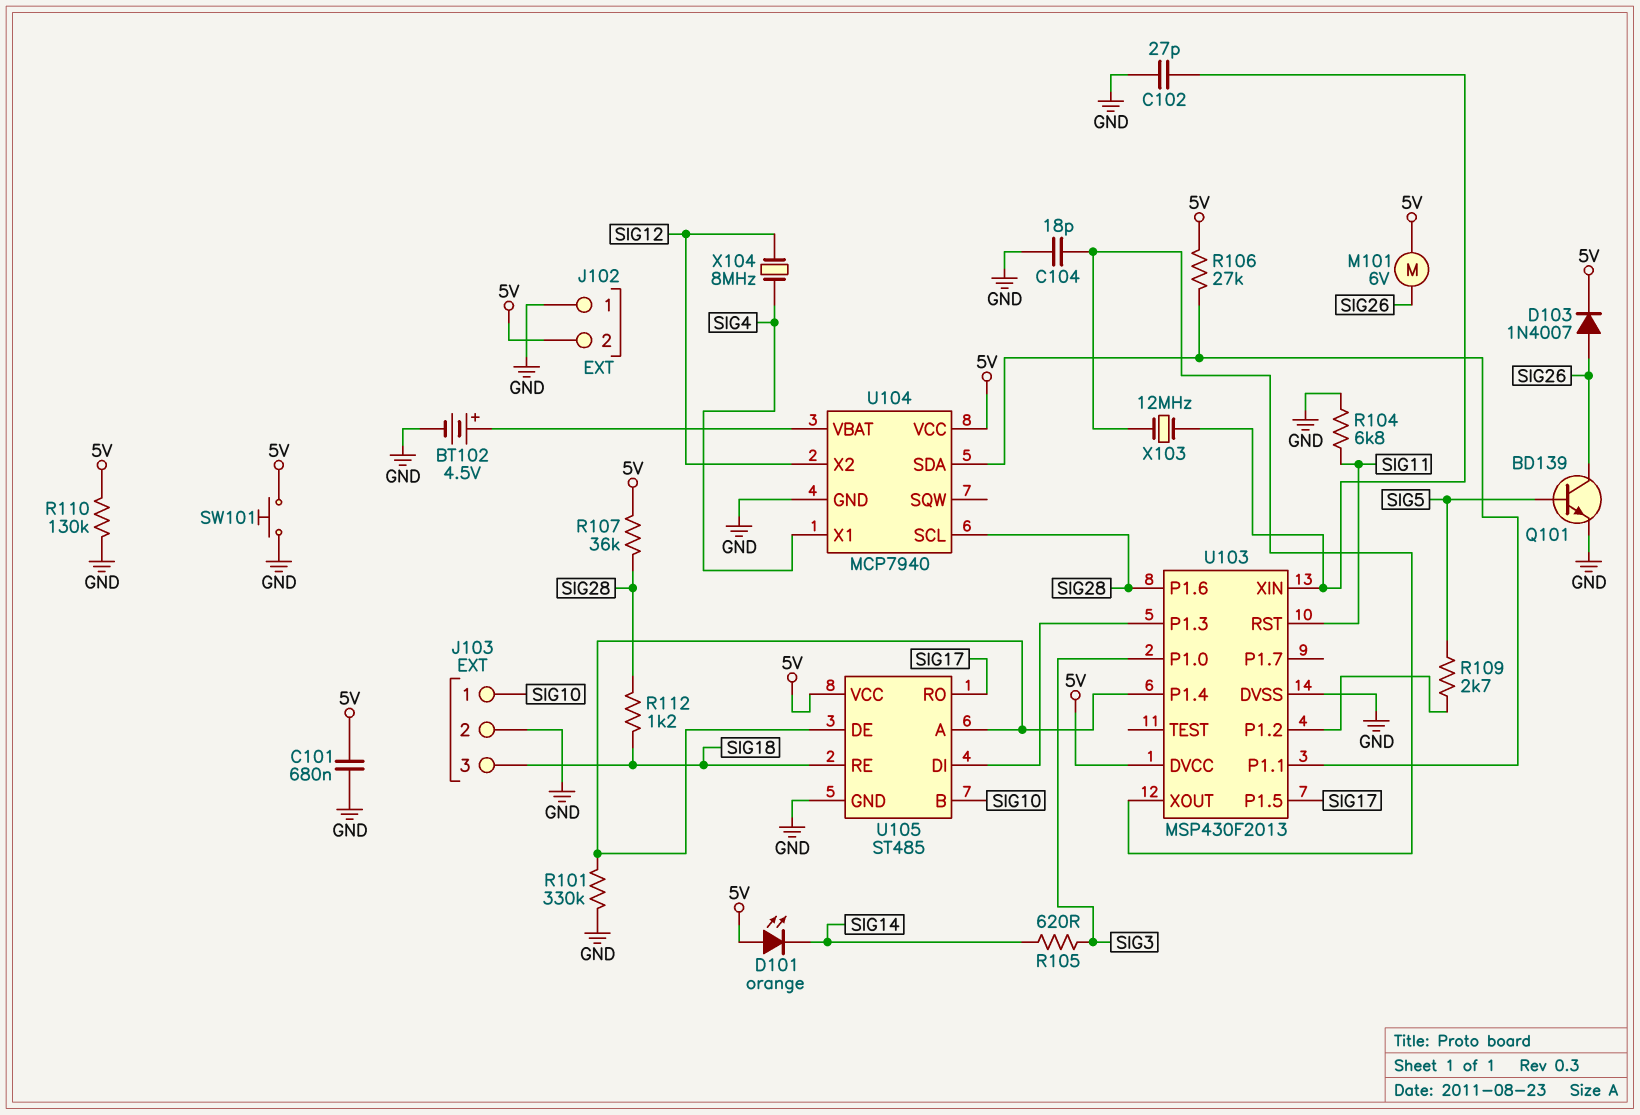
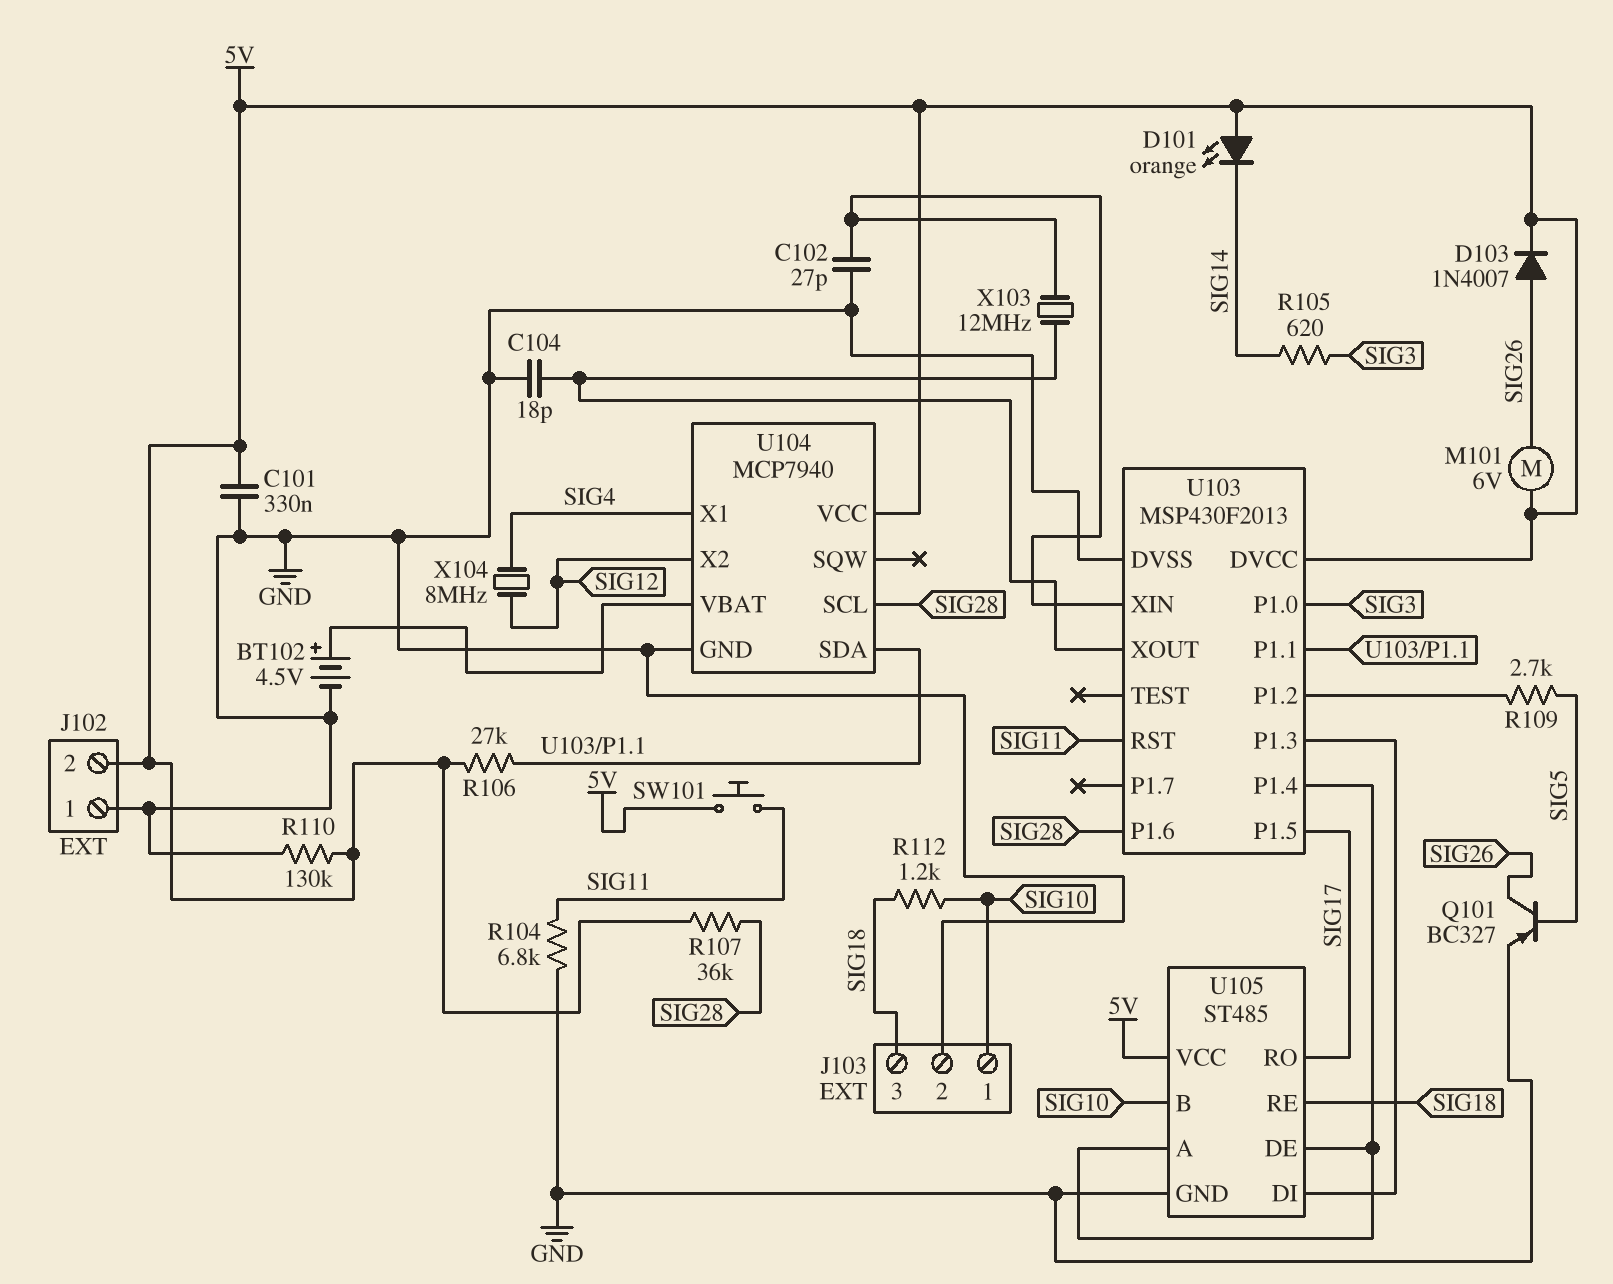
C101: 680nF (5V, GND) -> 330nF (5V, GND)
Q101: NPN BD139 (B SIG5, C SIG26, E GND) -> PNP BC327 (B SIG5, C SIG26, E GND)
R101: 330k (GND, U103/P1.4) -> none
R112: 1.2k (SIG18, SIG28) -> 1.2k (SIG10, SIG18)
SW101: button (5V, GND) -> button (5V, SIG11)

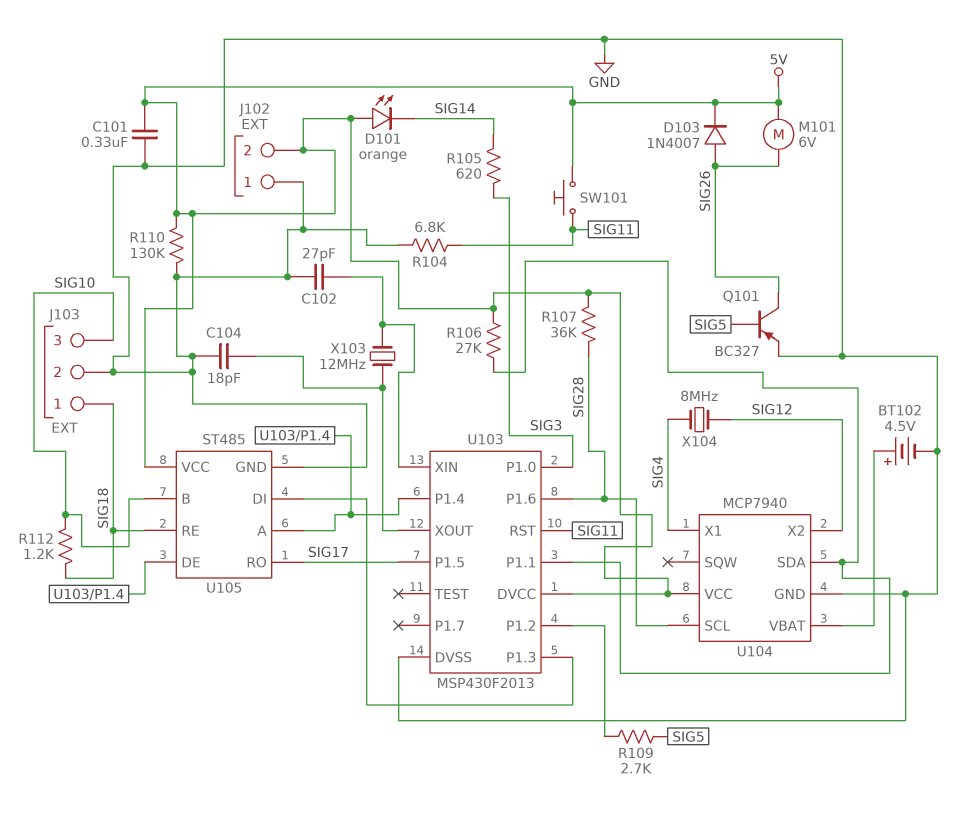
J103 pin 1: SIG10 -> SIG18
J103 pin 3: SIG18 -> SIG10

